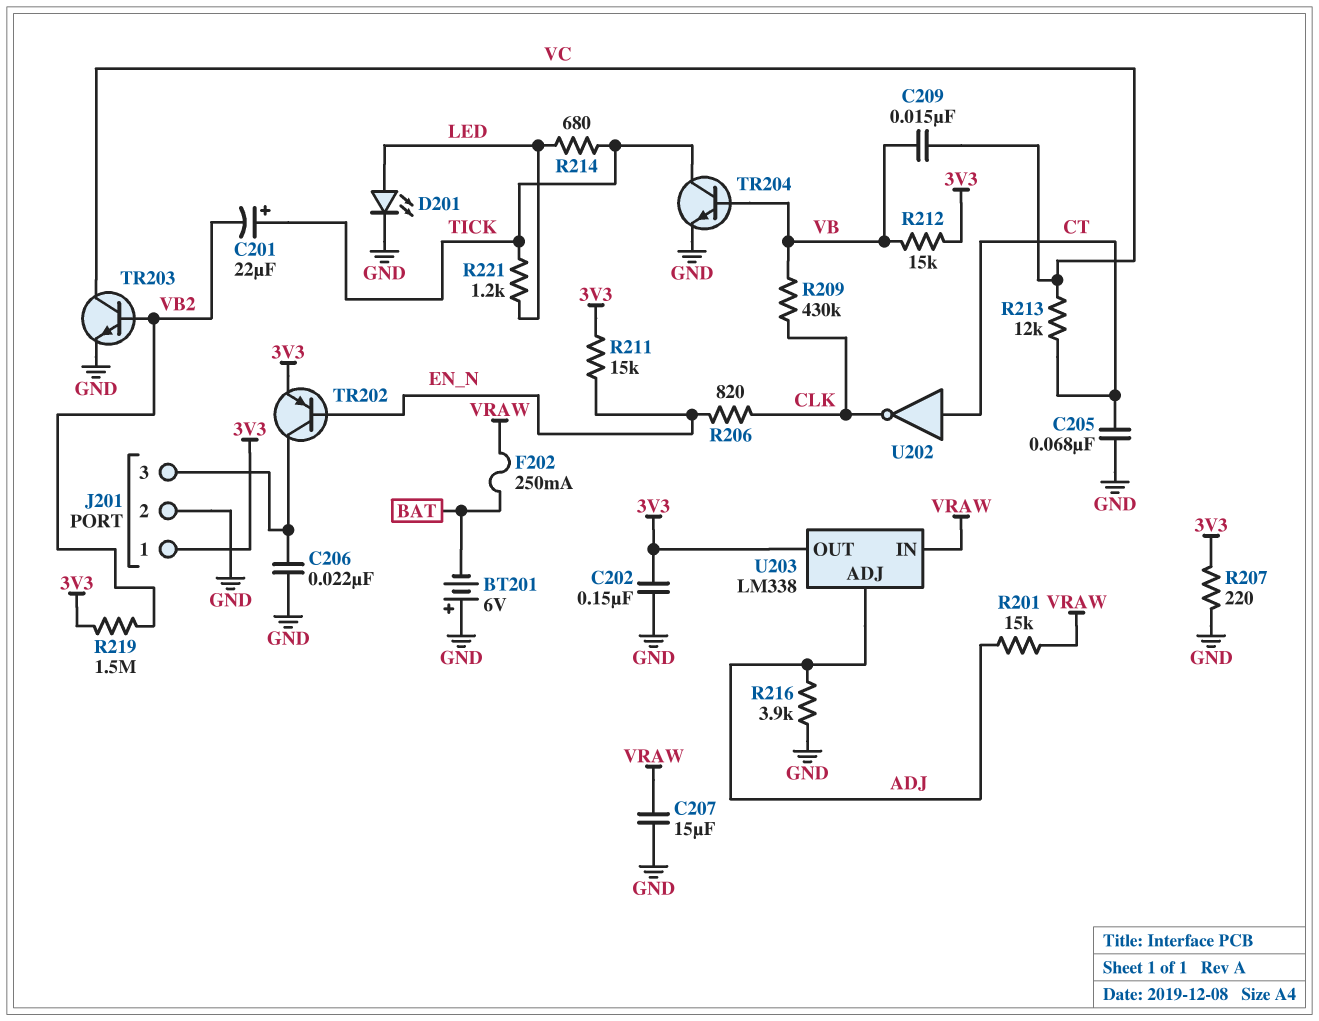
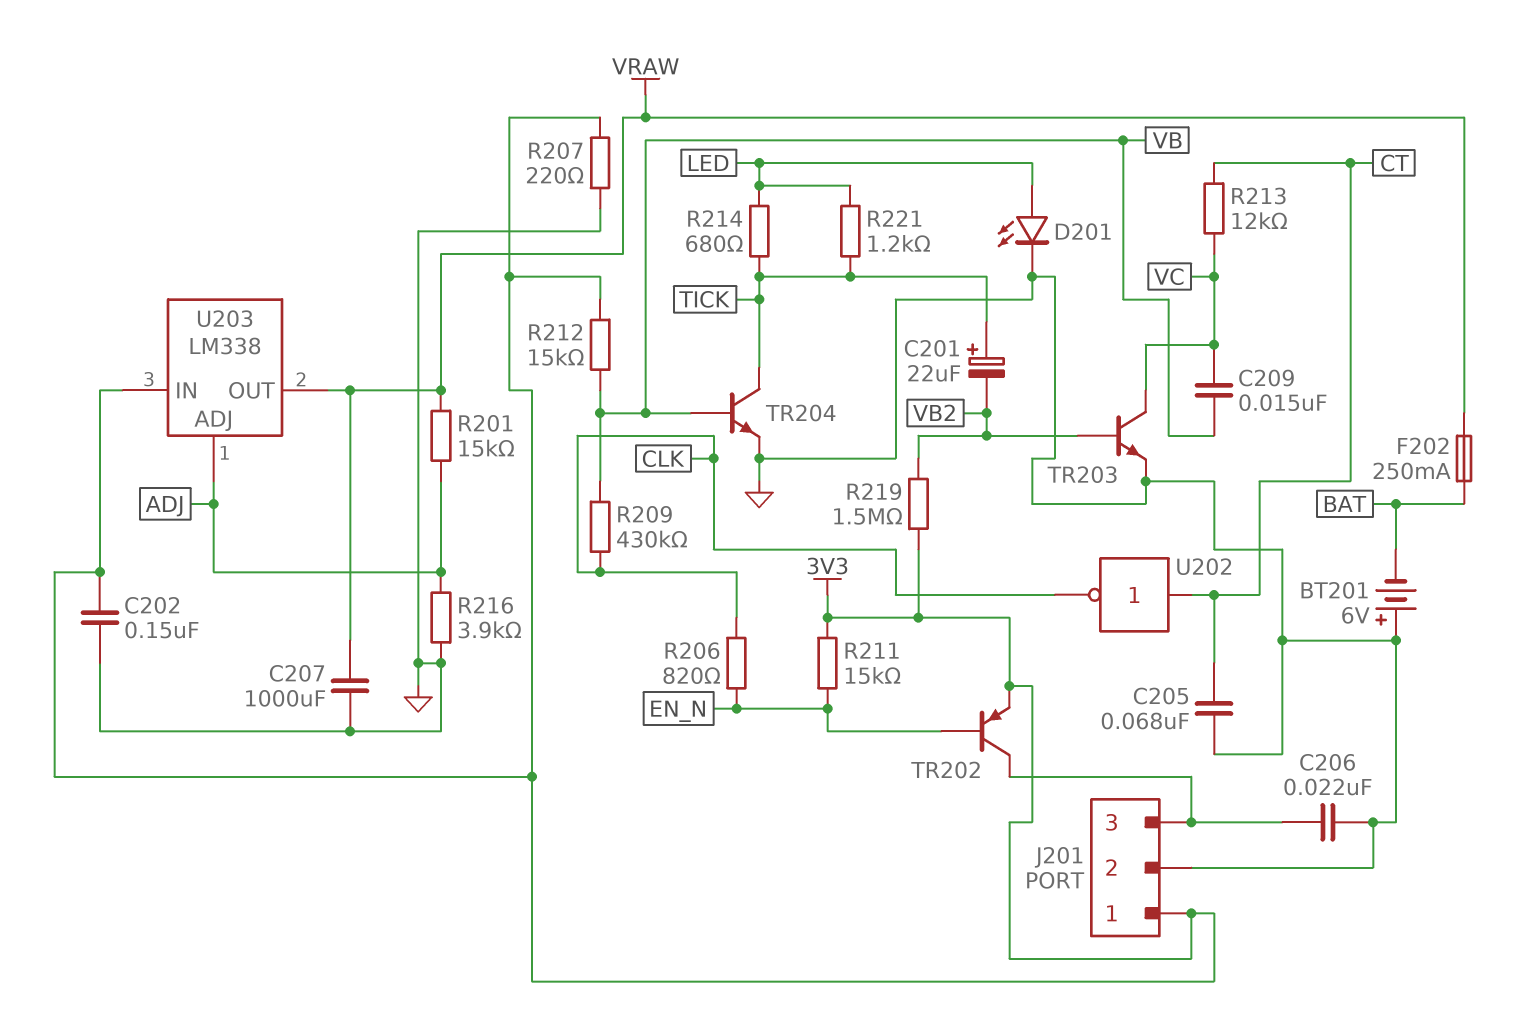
C207: 15uF (GND, VRAW) -> 1000uF (GND, VRAW)
U203 pin IN: VRAW -> 3V3
U203 pin OUT: 3V3 -> VRAW

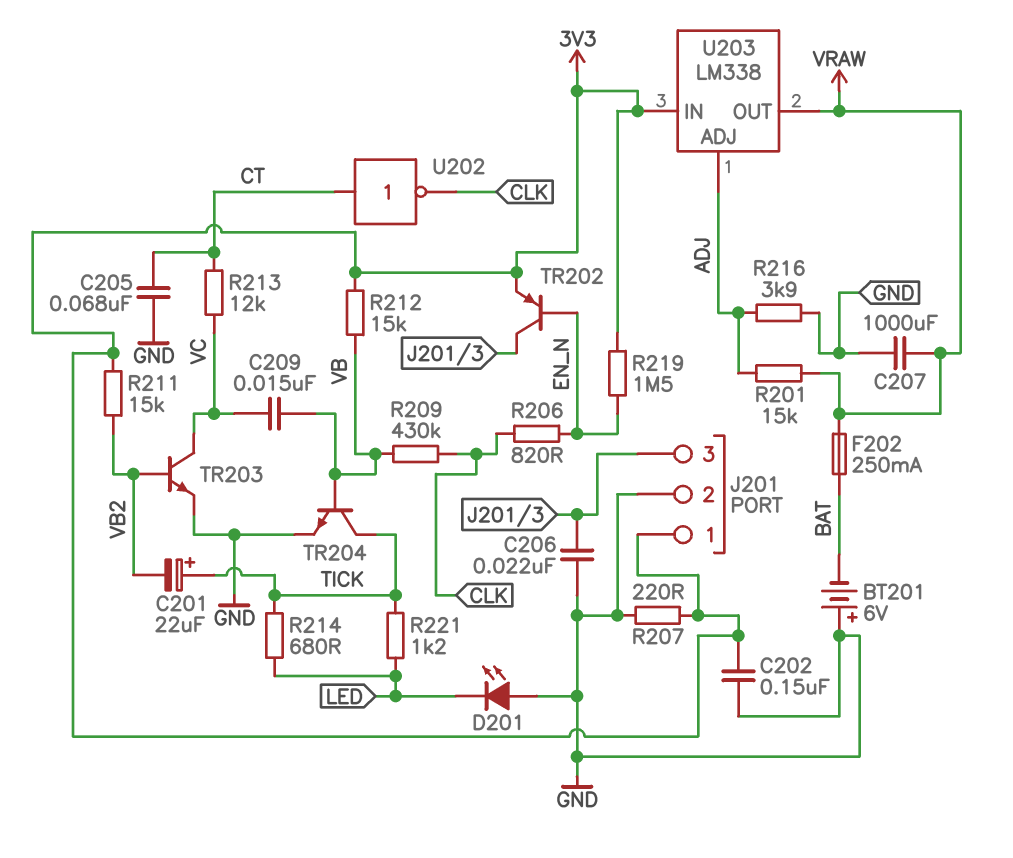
D201: LED (A LED, K GND) -> LED (A GND, K LED)
R211: 15k (3V3, EN_N) -> 15k (3V3, VB2)
R219: 1.5M (3V3, VB2) -> 1.5M (3V3, EN_N)

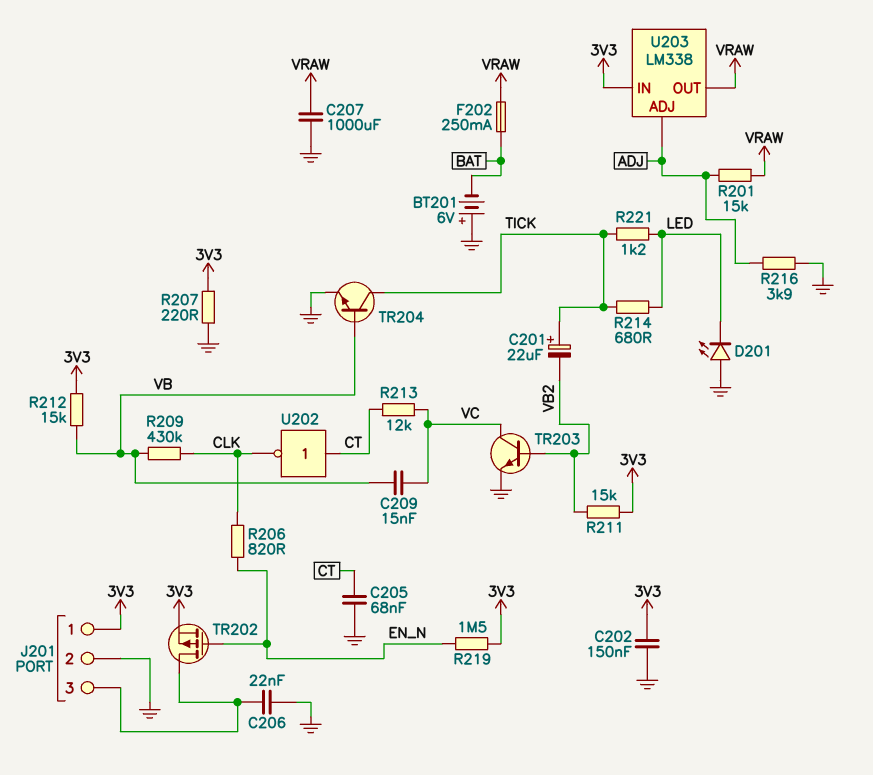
TR202: PNP (B EN_N, C J201/3, E 3V3) -> PMOS (G EN_N, D J201/3, S 3V3)

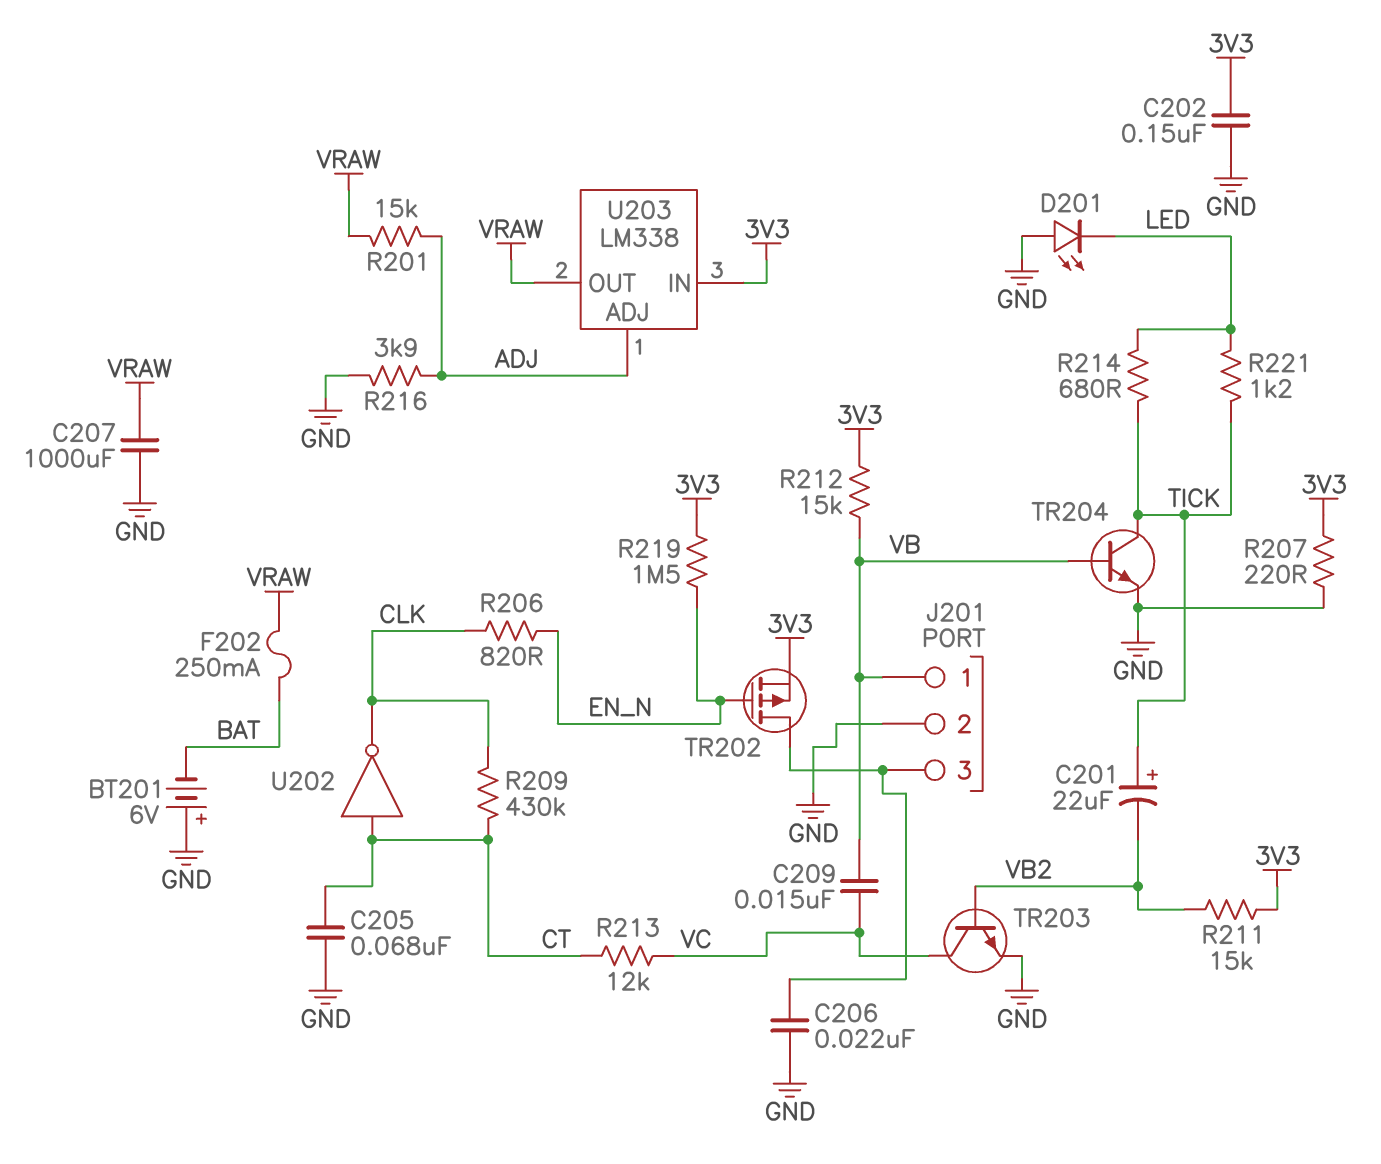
J201 pin 1: 3V3 -> VB
R209: 430k (CLK, VB) -> 430k (CLK, CT)

